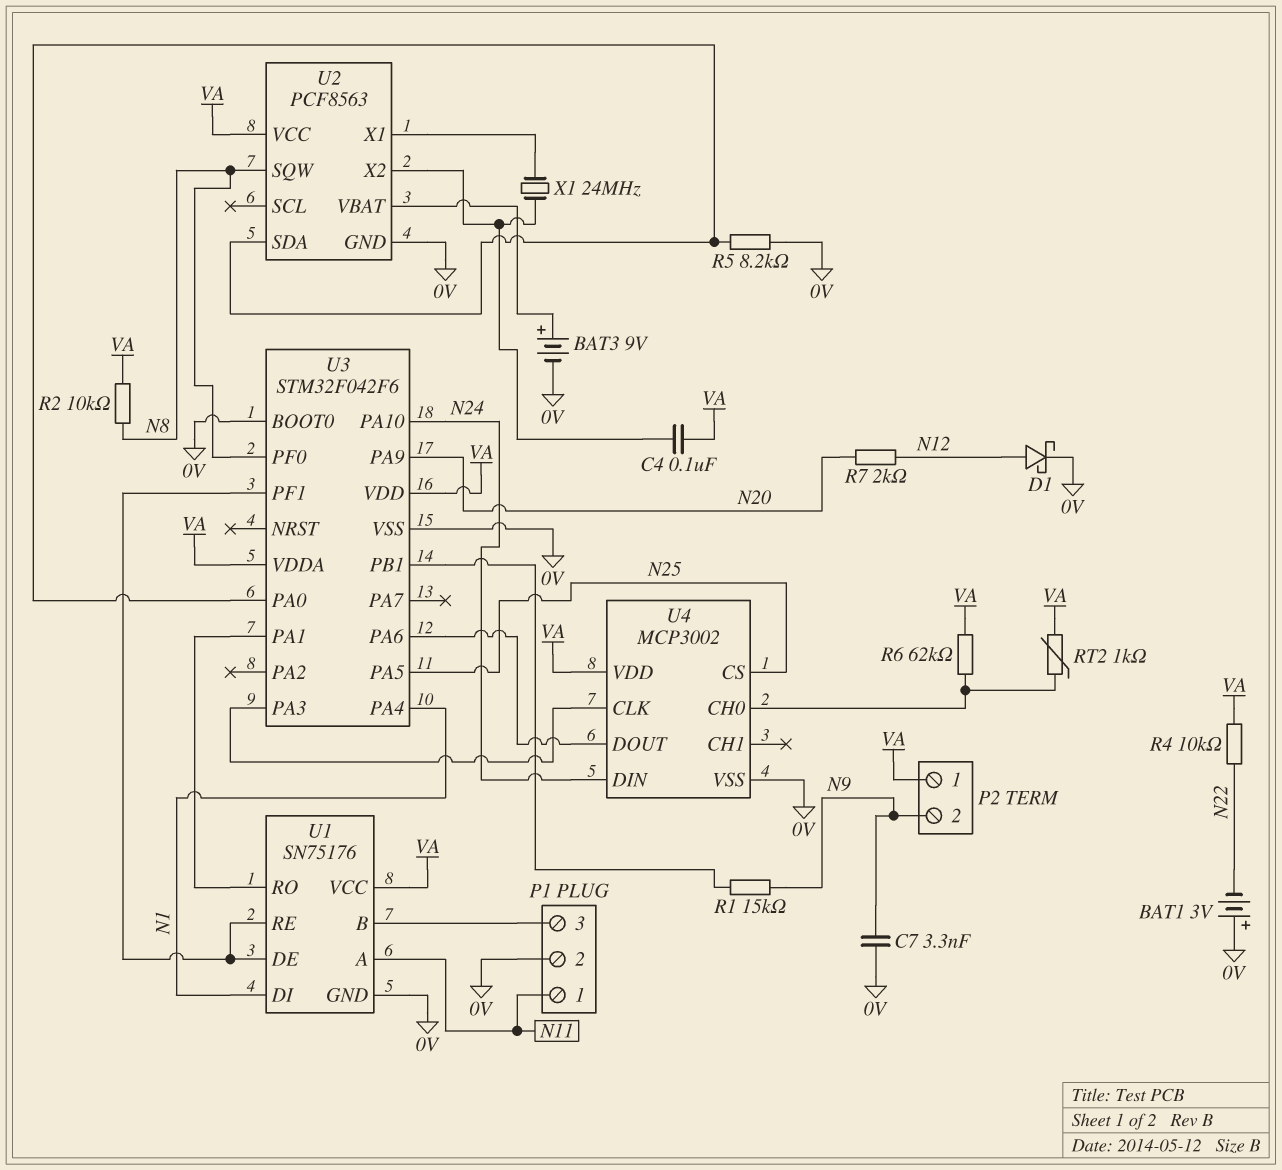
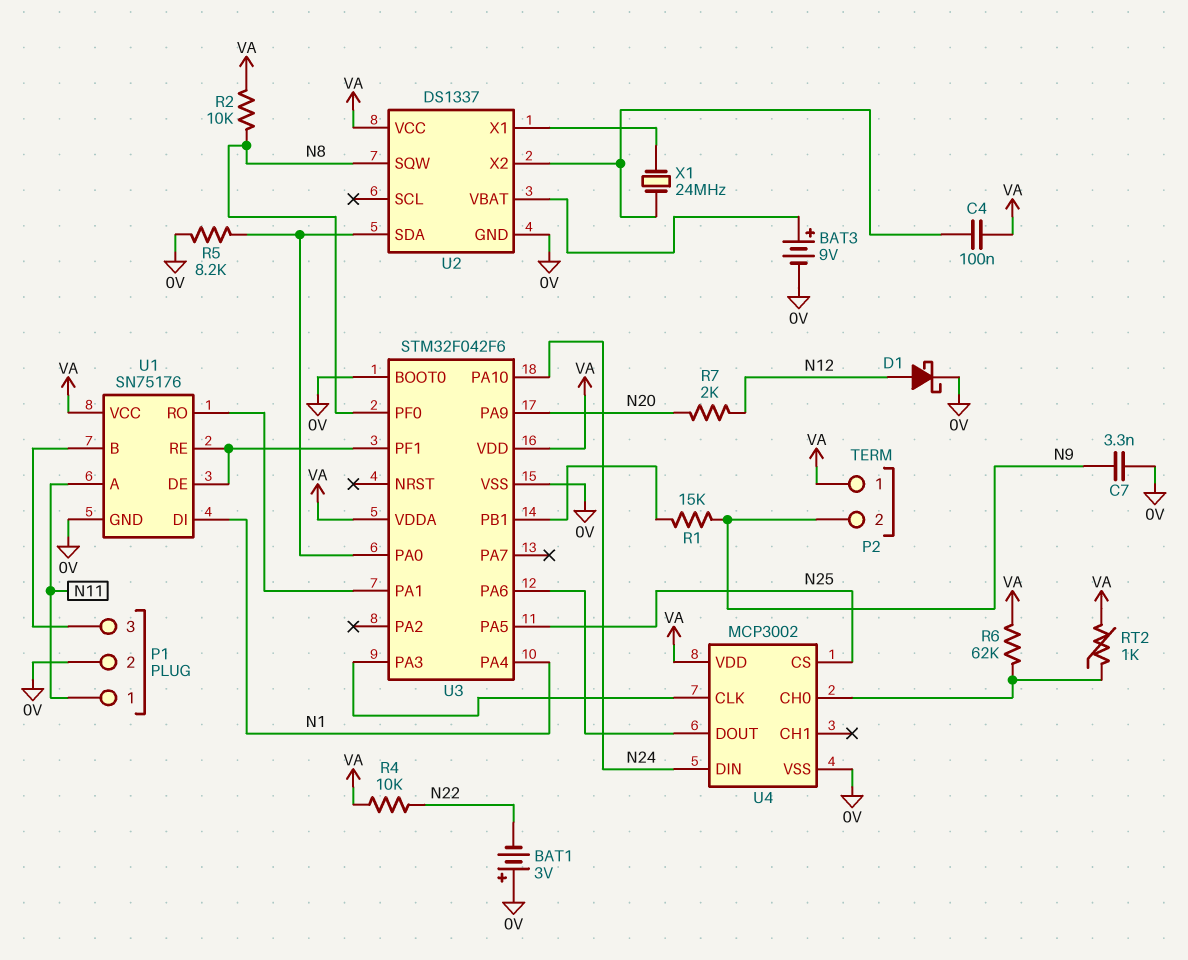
U2: PCF8563 -> DS1337

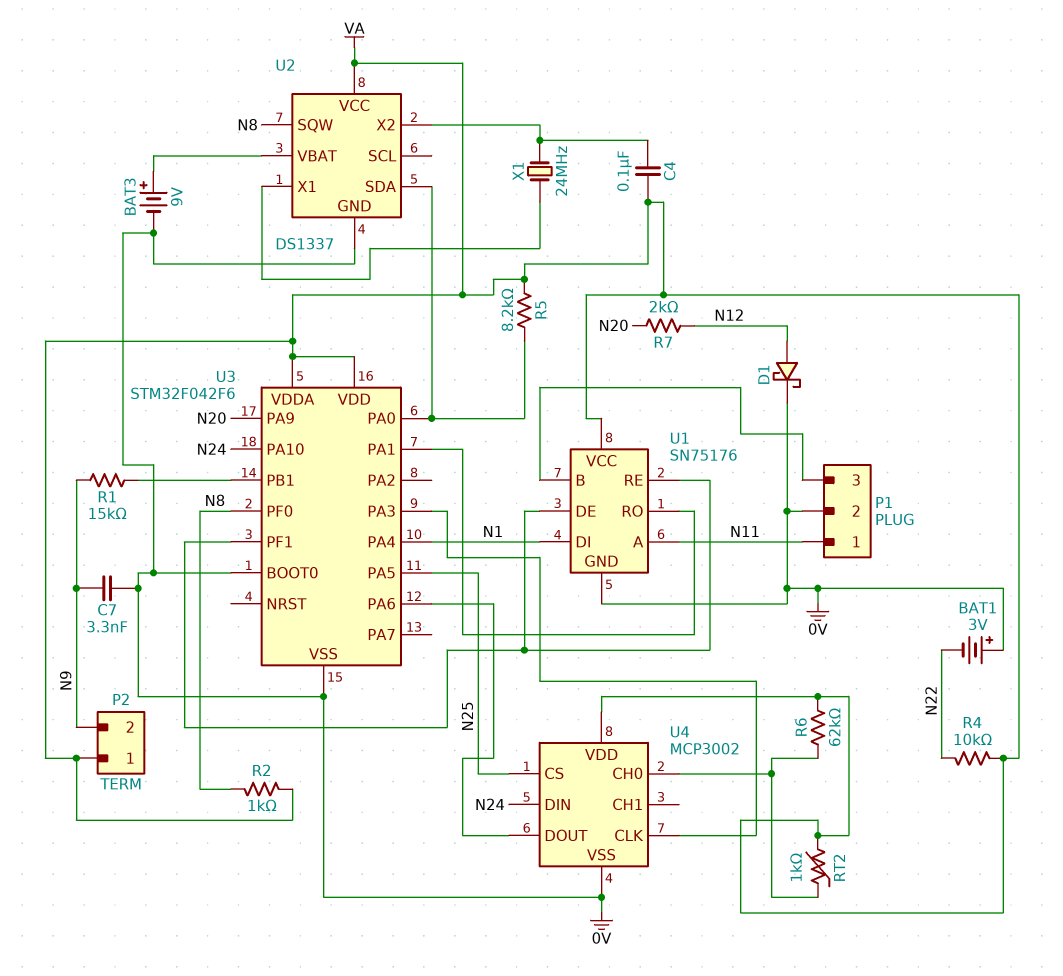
R2: 10k (N8, VA) -> 1k (N8, VA)
R5: 8.2k (0V, U2/SDA) -> 8.2k (U2/SDA, VA)

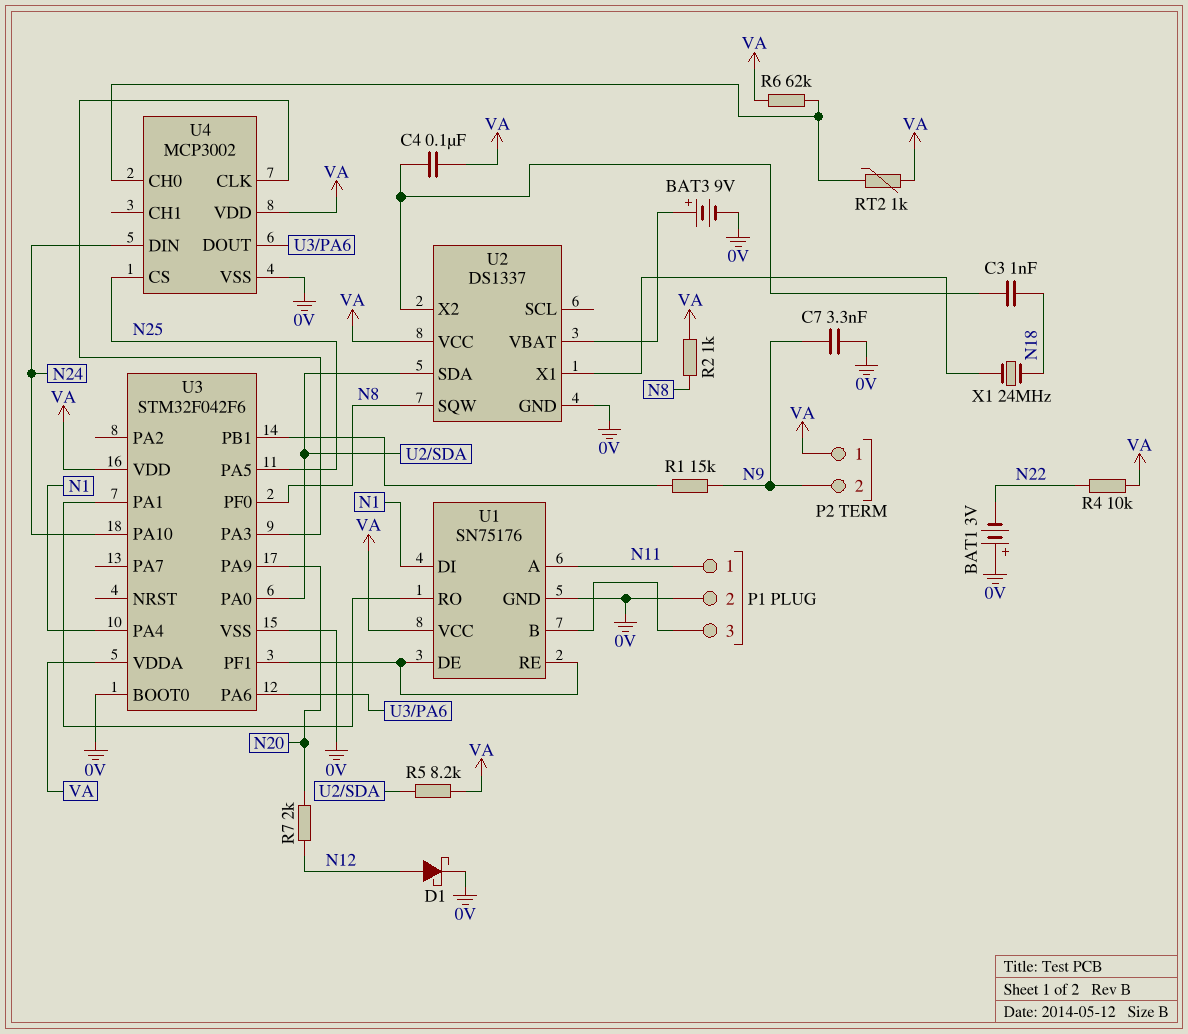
C3: none -> 1nF (N18, U2/X2)
X1: 24MHz (U2/X1, U2/X2) -> 24MHz (N18, U2/X1)

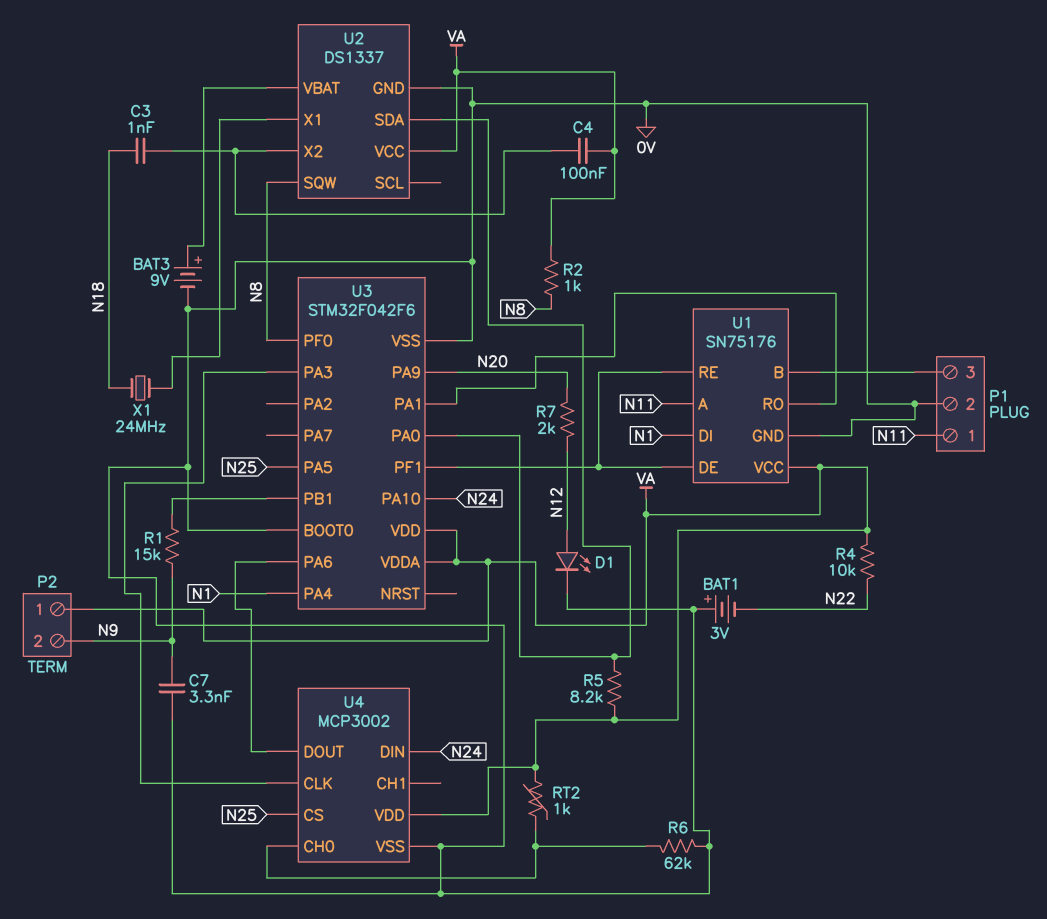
D1: schottky (A N12, K 0V) -> LED (A N12, K 0V)
R6: 62k (U4/CH0, VA) -> 62k (0V, U4/CH0)

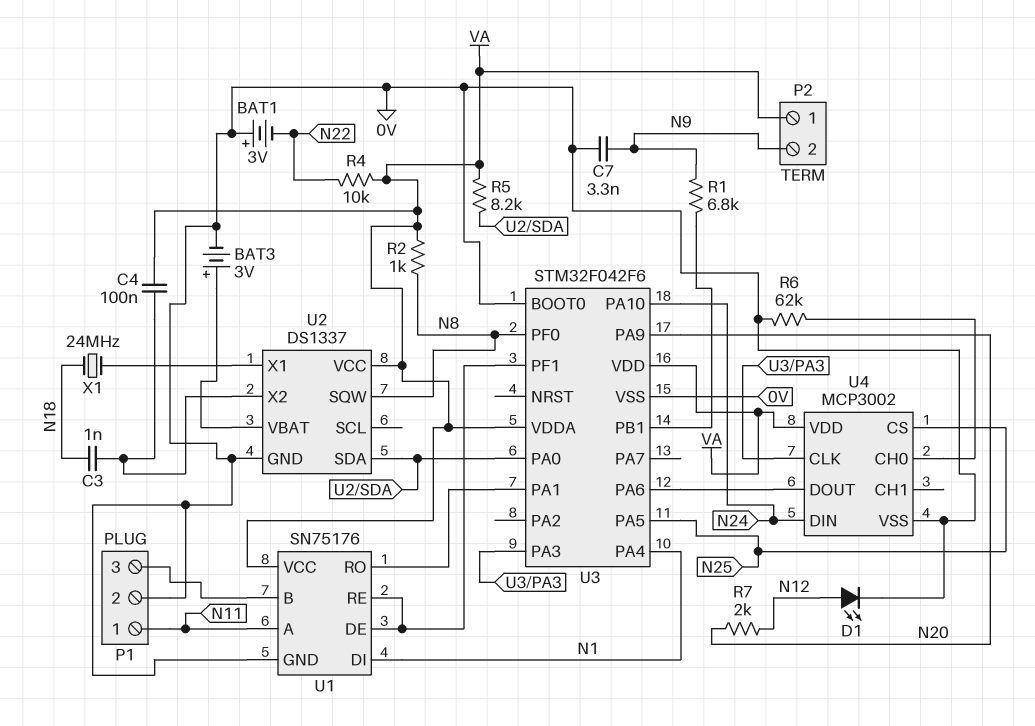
BAT3: 9V (plus U2/VBAT, minus 0V) -> 3V (plus U2/VBAT, minus 0V)
R1: 15k (N9, U3/PB1) -> 6.8k (N9, U3/PB1)
RT2: 1k (U4/CH0, VA) -> none

